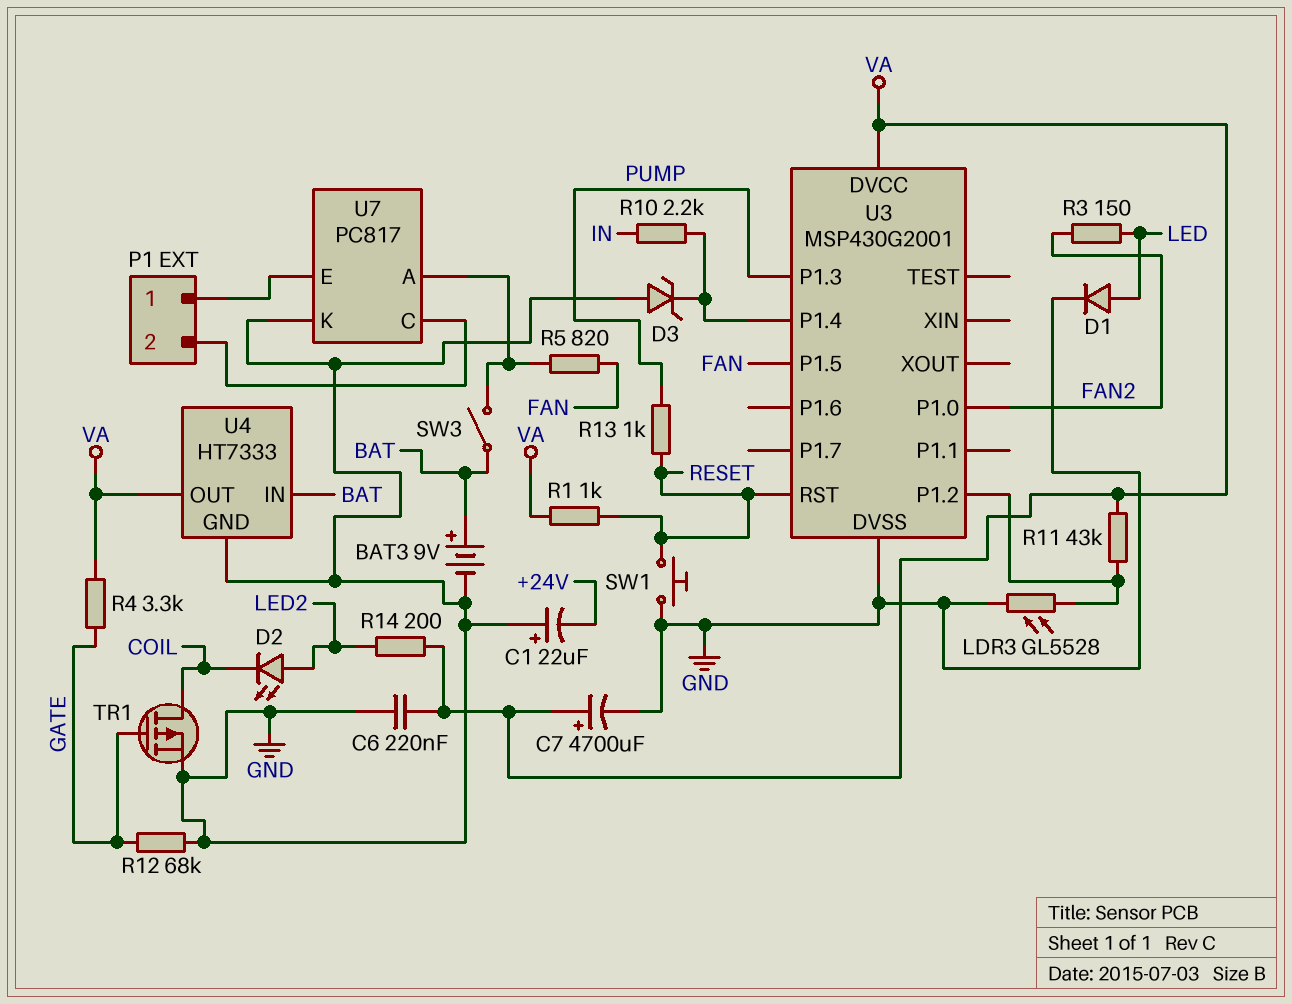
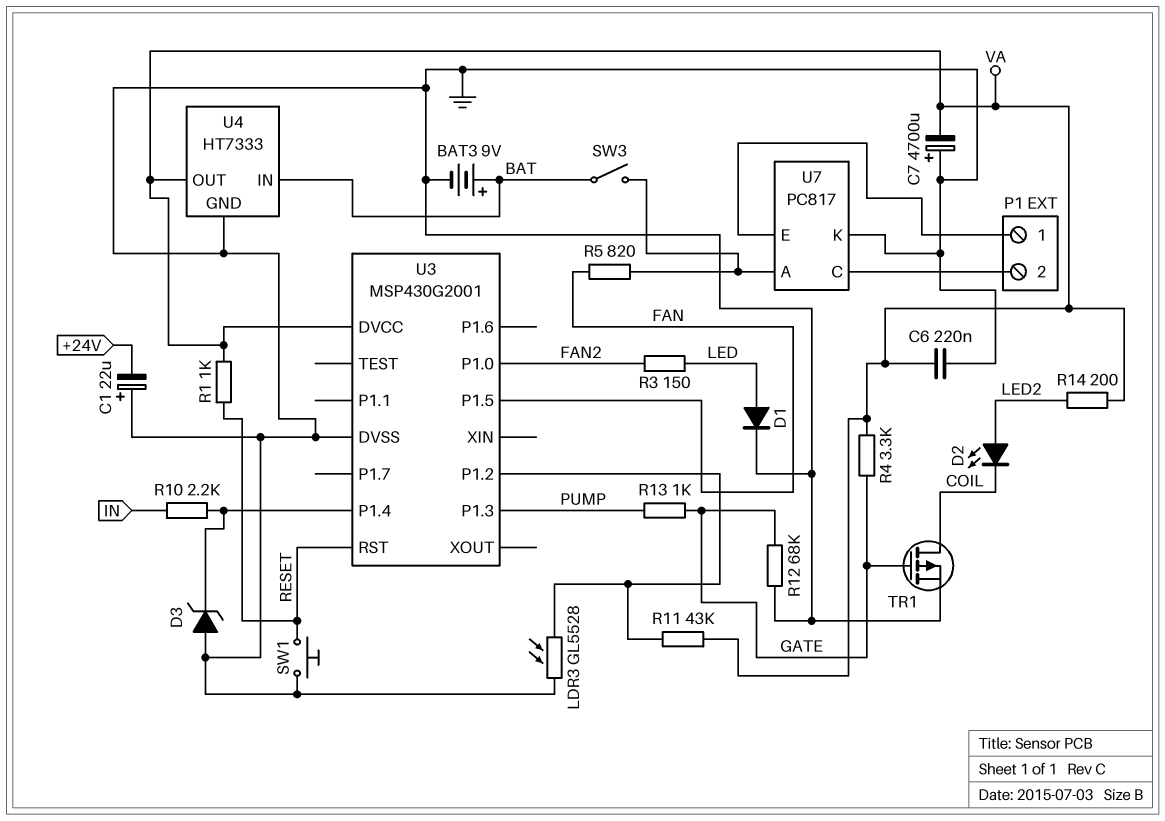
C7: 4700uF (plus VA, minus GND) -> 4700uF (plus GND, minus VA)
R13: 1k (PUMP, RESET) -> 1k (GATE, PUMP)

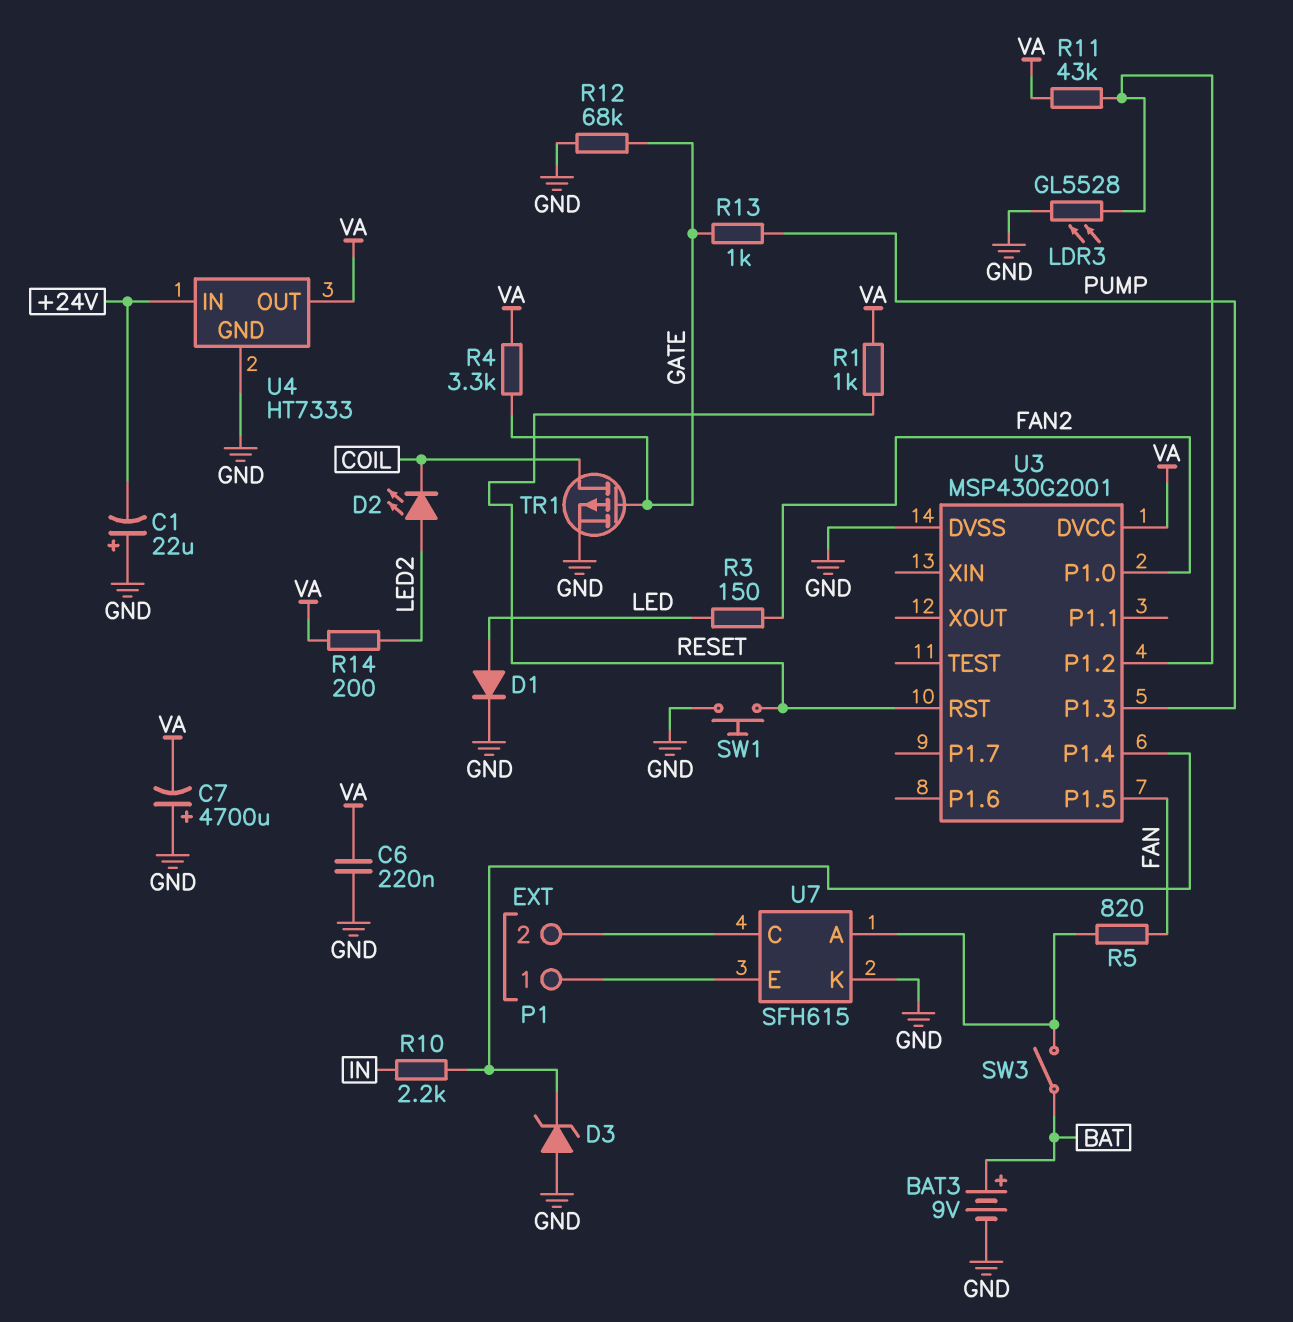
U4 pin IN: BAT -> +24V
U7: PC817 -> SFH615

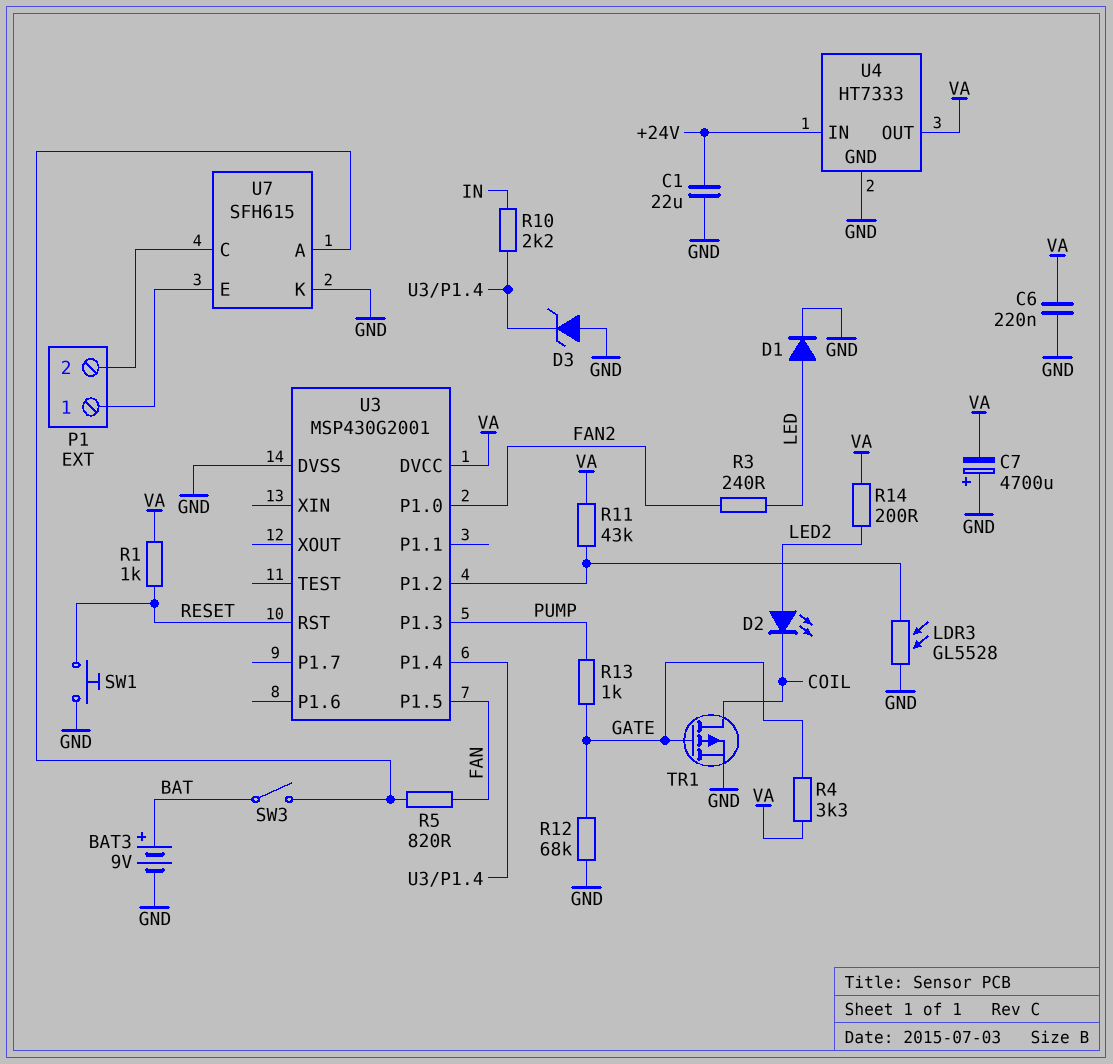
C1: 22uF (plus GND, minus +24V) -> 22uF (+24V, GND)
R3: 150 (FAN2, LED) -> 240 (FAN2, LED)

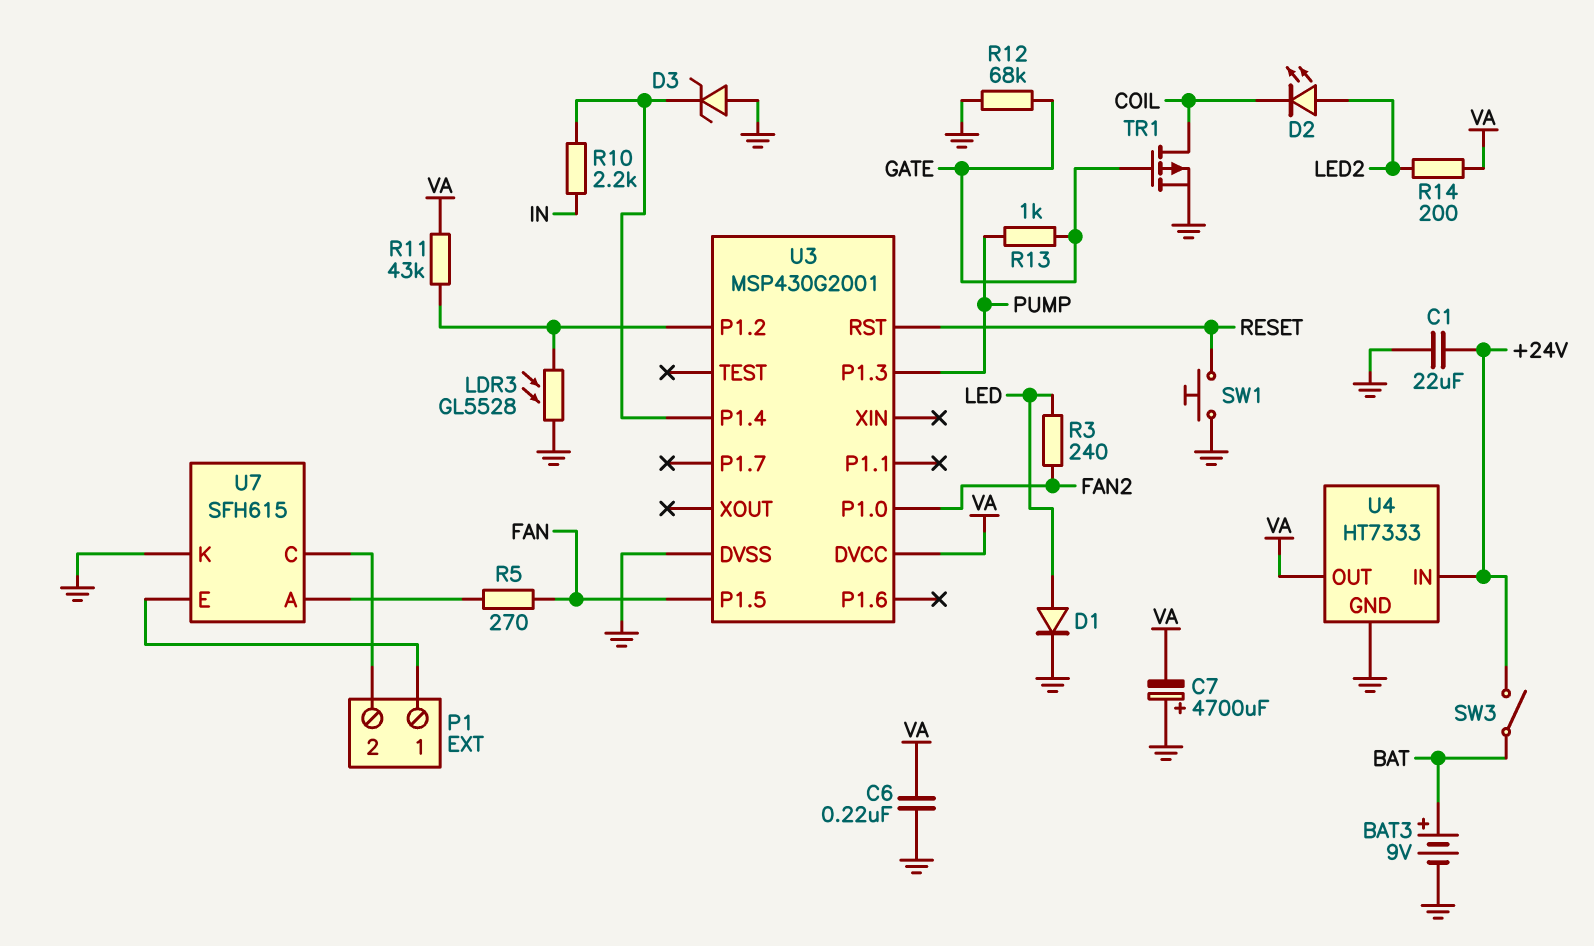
R1: 1k (RESET, VA) -> none
R4: 3.3k (GATE, VA) -> none
R5: 820 (FAN, U7/A) -> 270 (FAN, U7/A)
SW3: switch (BAT, U7/A) -> switch (+24V, BAT)

